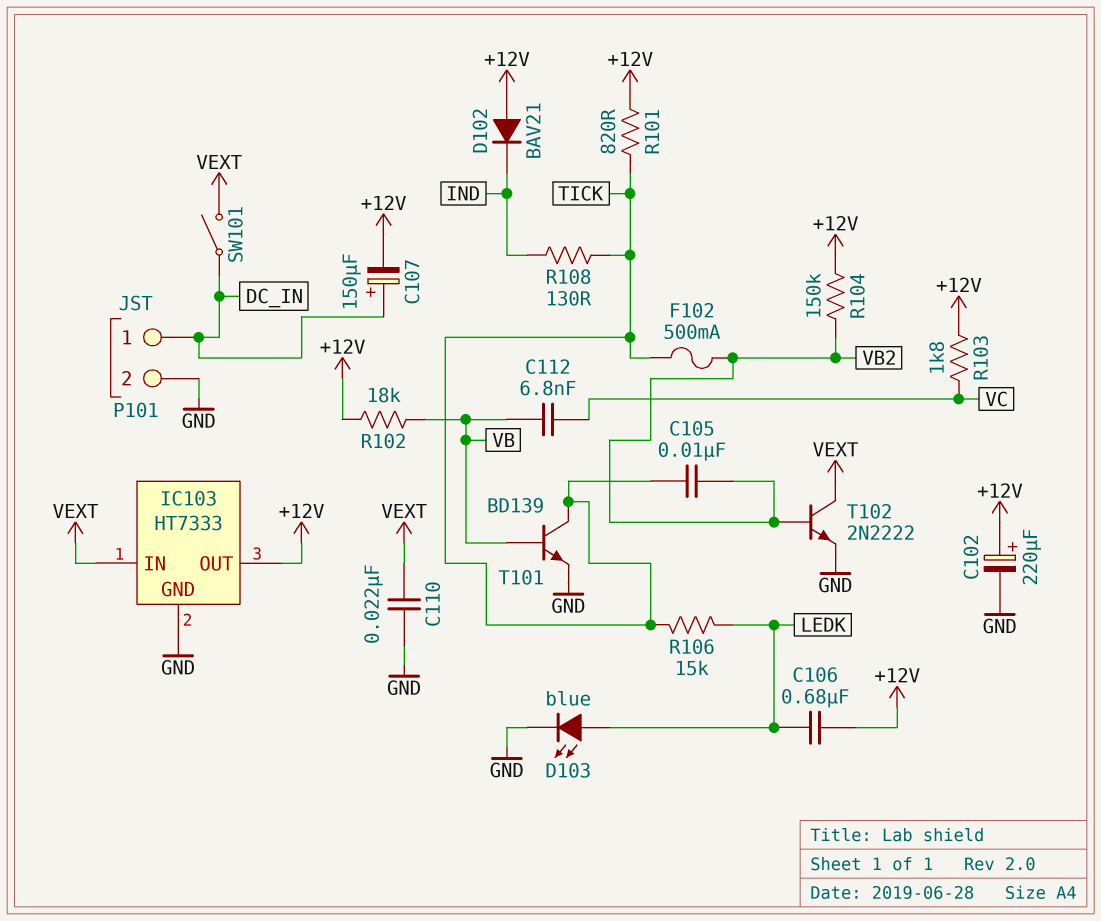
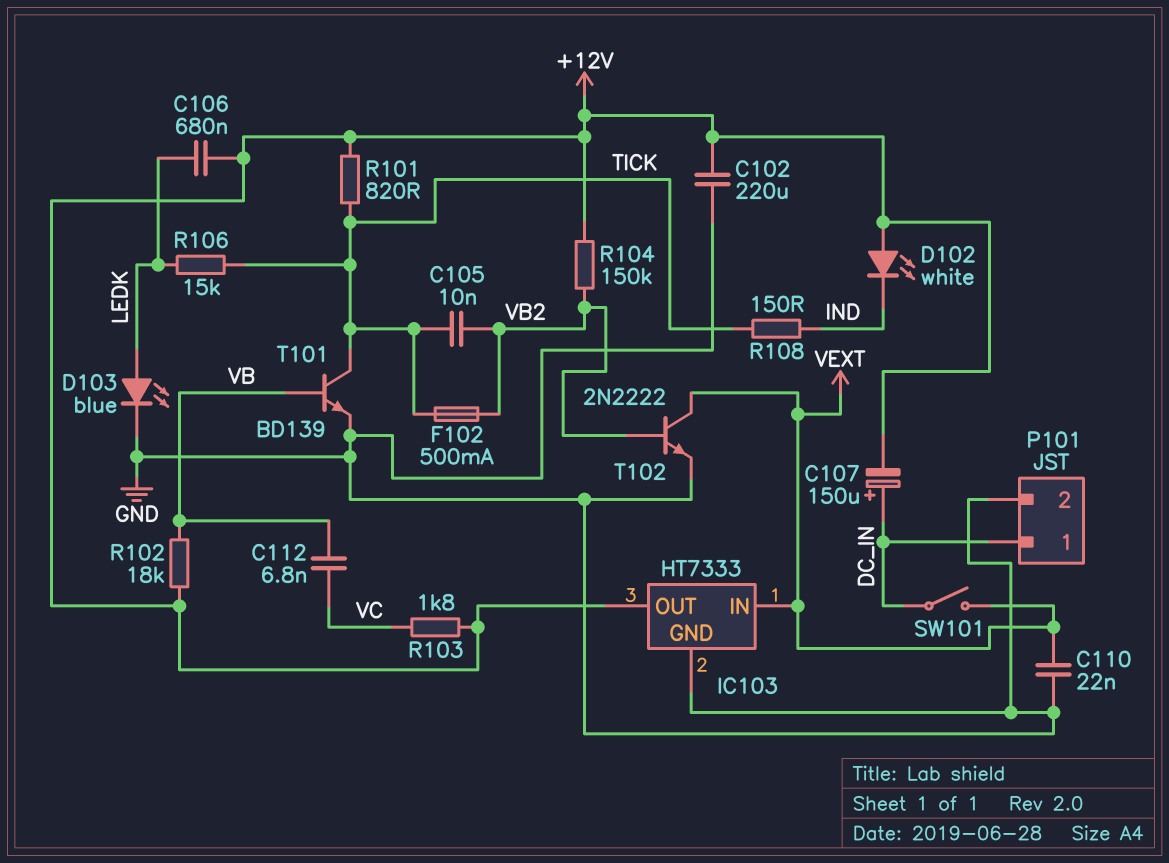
C102: 220uF (plus +12V, minus GND) -> 220uF (+12V, GND)
D102: diode BAV21 (A +12V, K IND) -> LED white (A +12V, K IND)
R108: 130 (IND, TICK) -> 150 (IND, TICK)

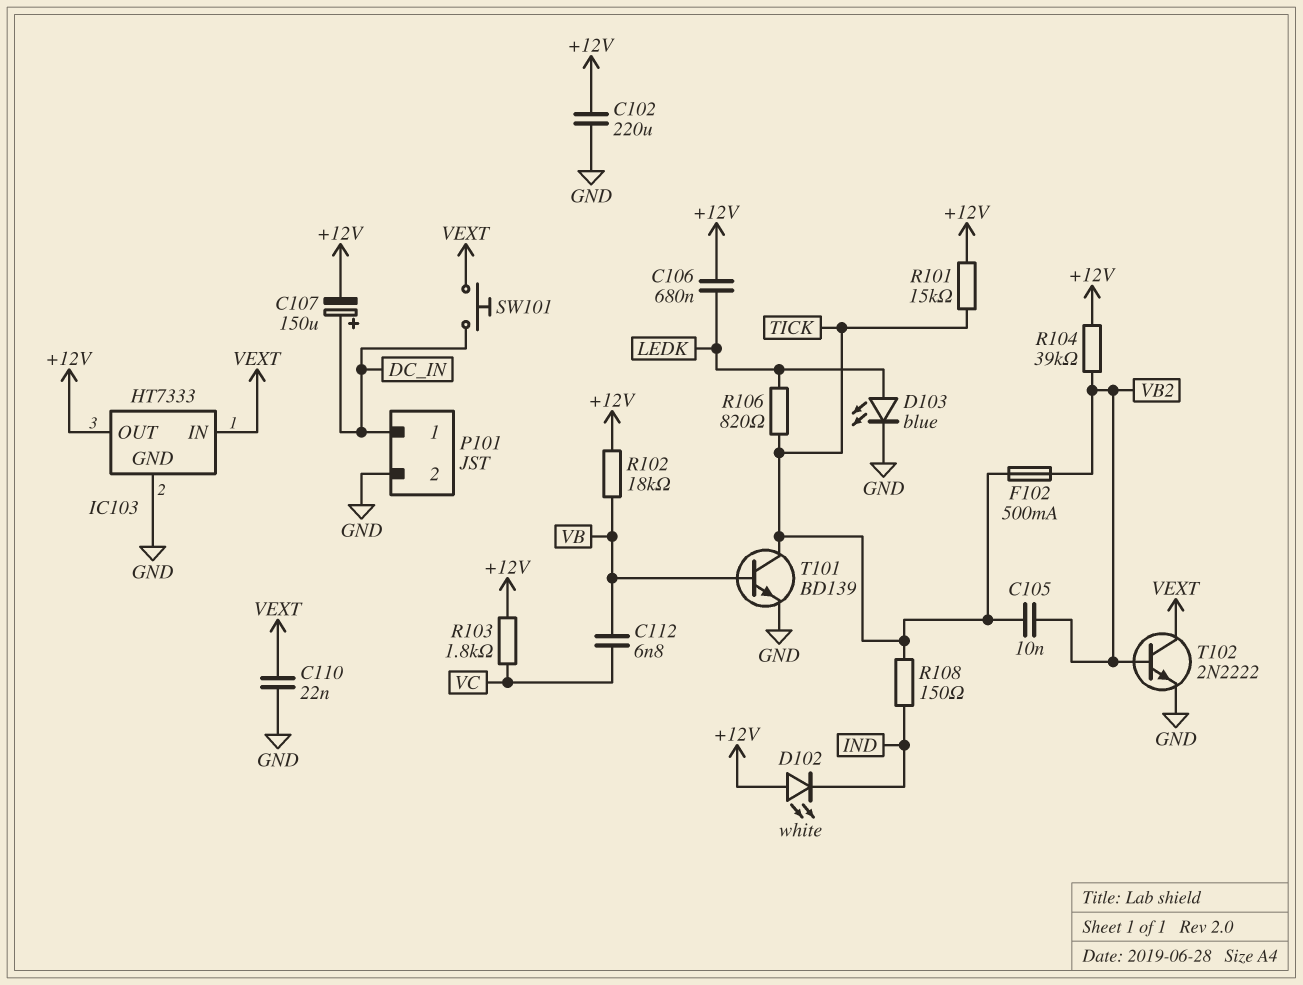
R101: 820 (+12V, TICK) -> 15k (+12V, TICK)
R104: 150k (+12V, VB2) -> 39k (+12V, VB2)
R106: 15k (LEDK, TICK) -> 820 (LEDK, TICK)
SW101: switch (DC_IN, VEXT) -> button (DC_IN, VEXT)

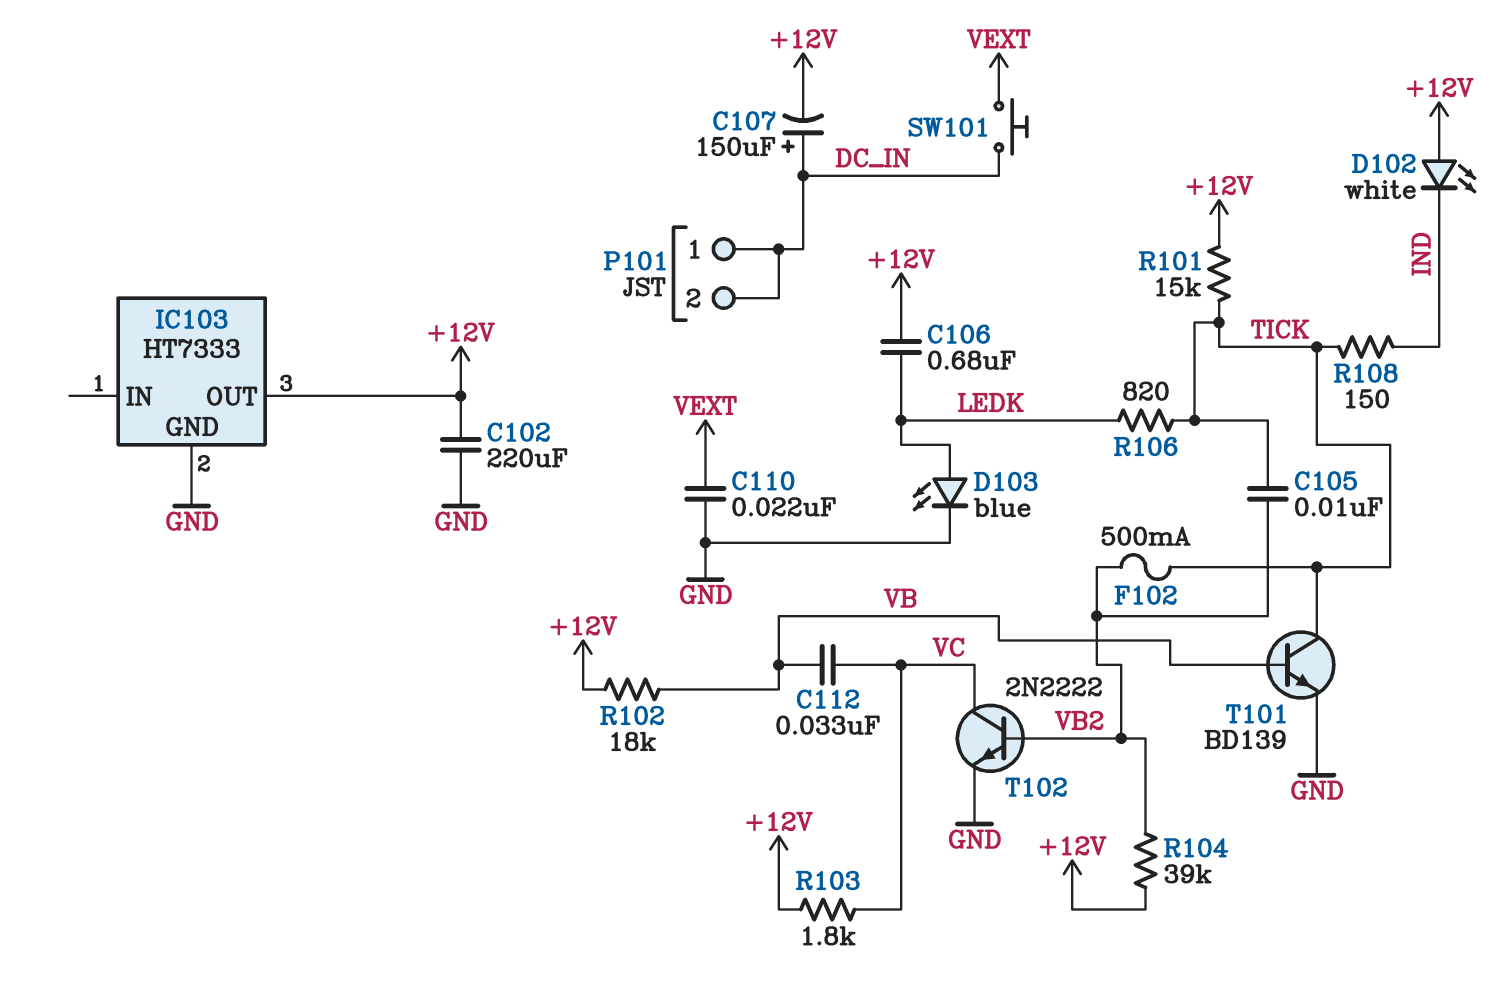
C112: 6.8nF (VB, VC) -> 33nF (VB, VC)
IC103 pin IN: VEXT -> none
P101 pin 2: GND -> DC_IN
T102: NPN 2N2222 (B VB2, C VEXT, E GND) -> NPN 2N2222 (B VB2, C VC, E GND)

